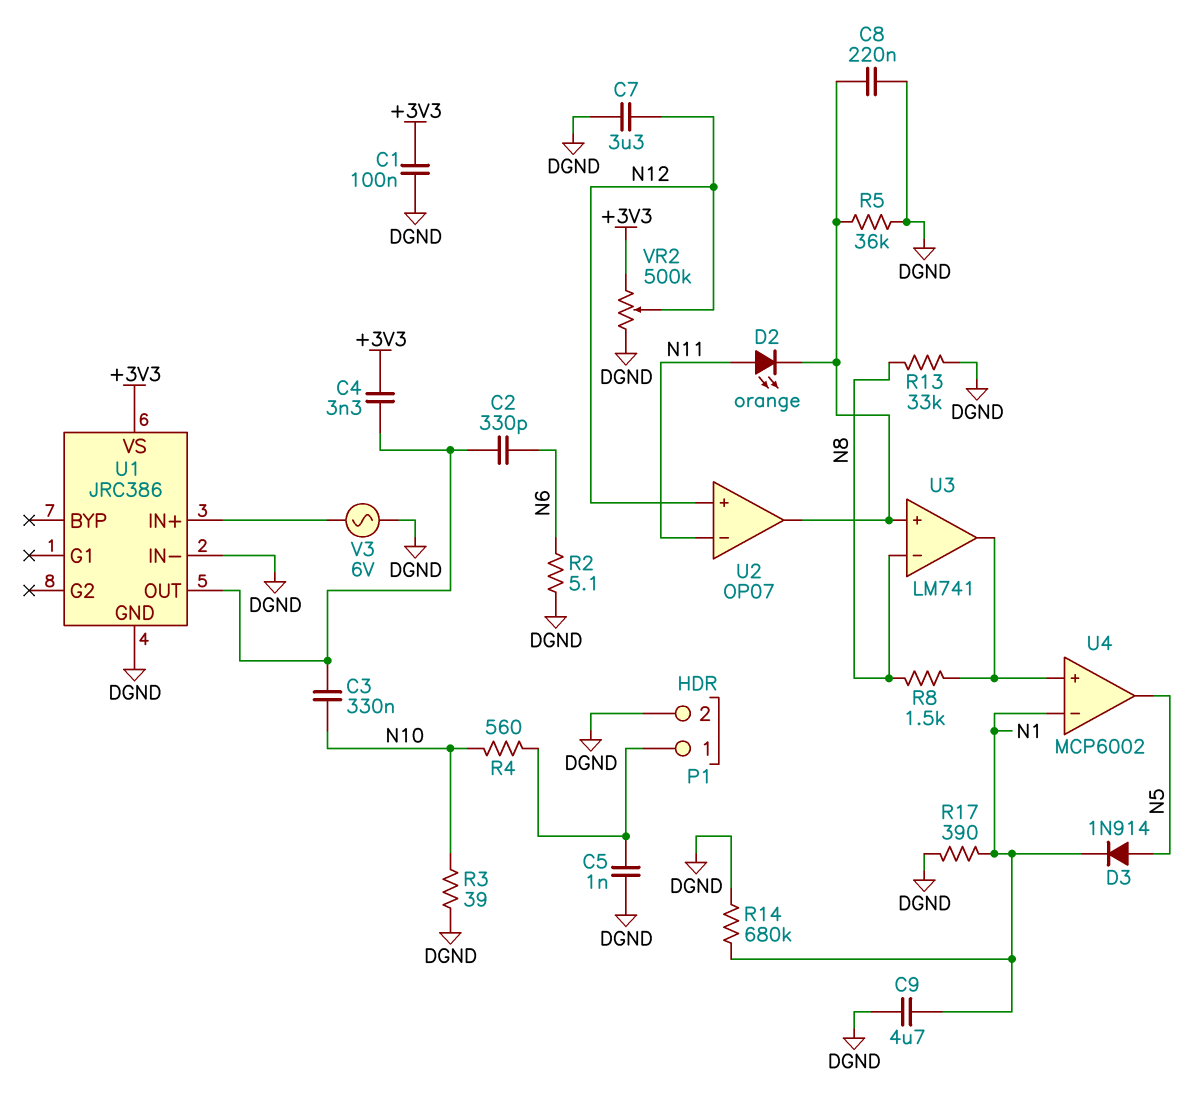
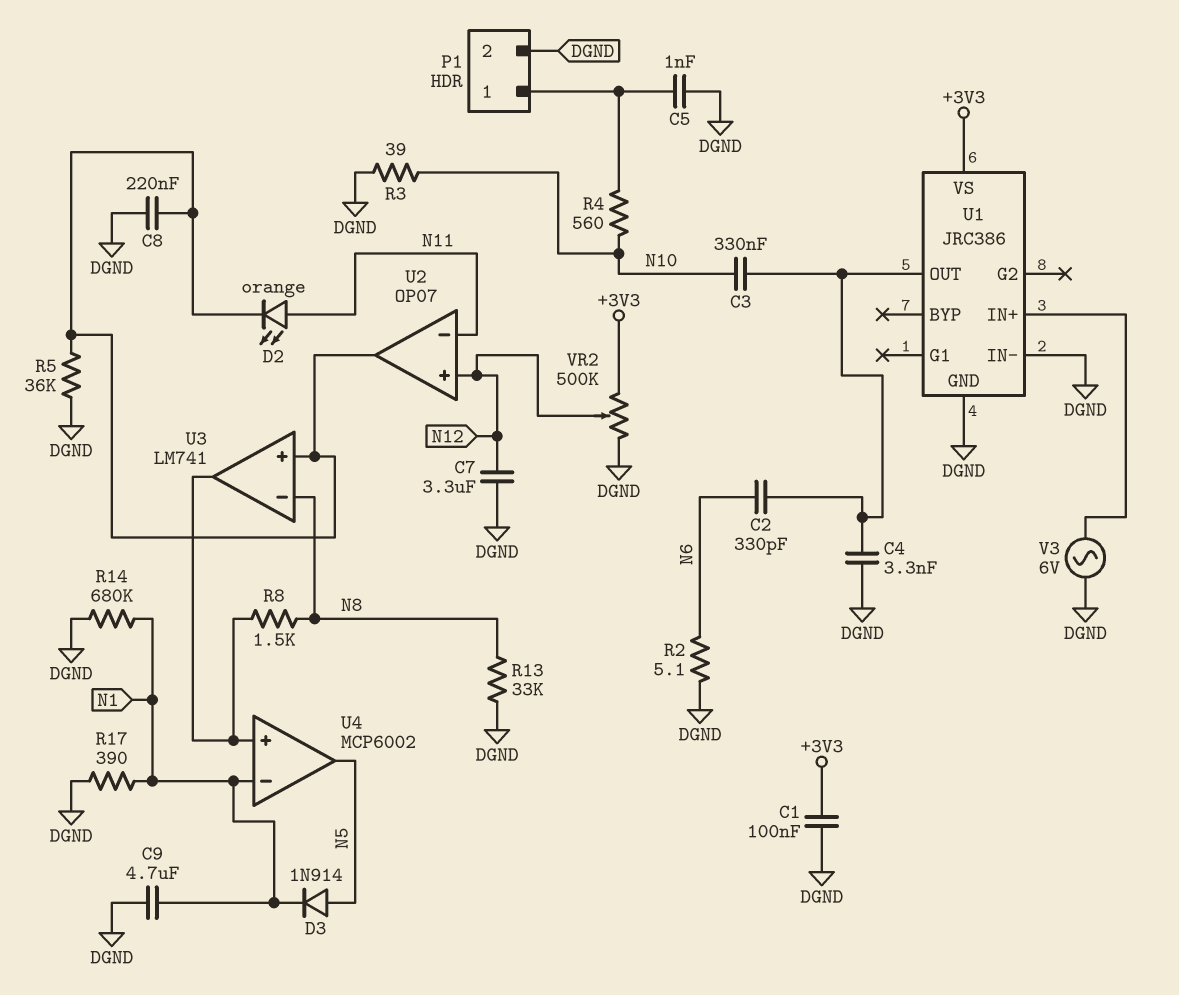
C4: 3.3nF (+3V3, U1/OUT) -> 3.3nF (DGND, U1/OUT)

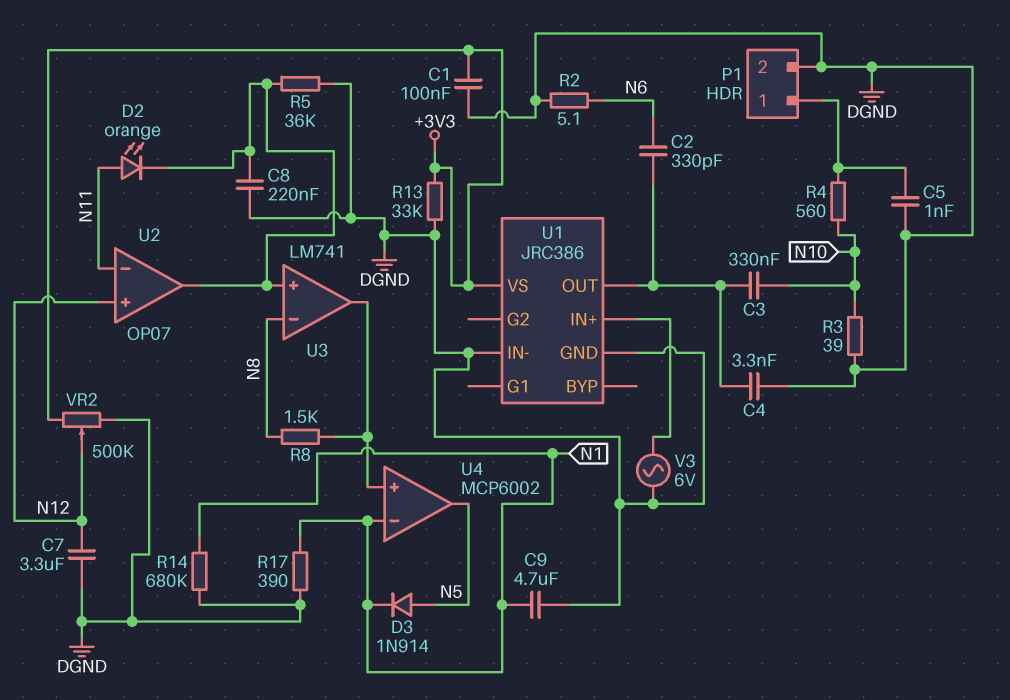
R13: 33k (DGND, N8) -> 33k (+3V3, DGND)

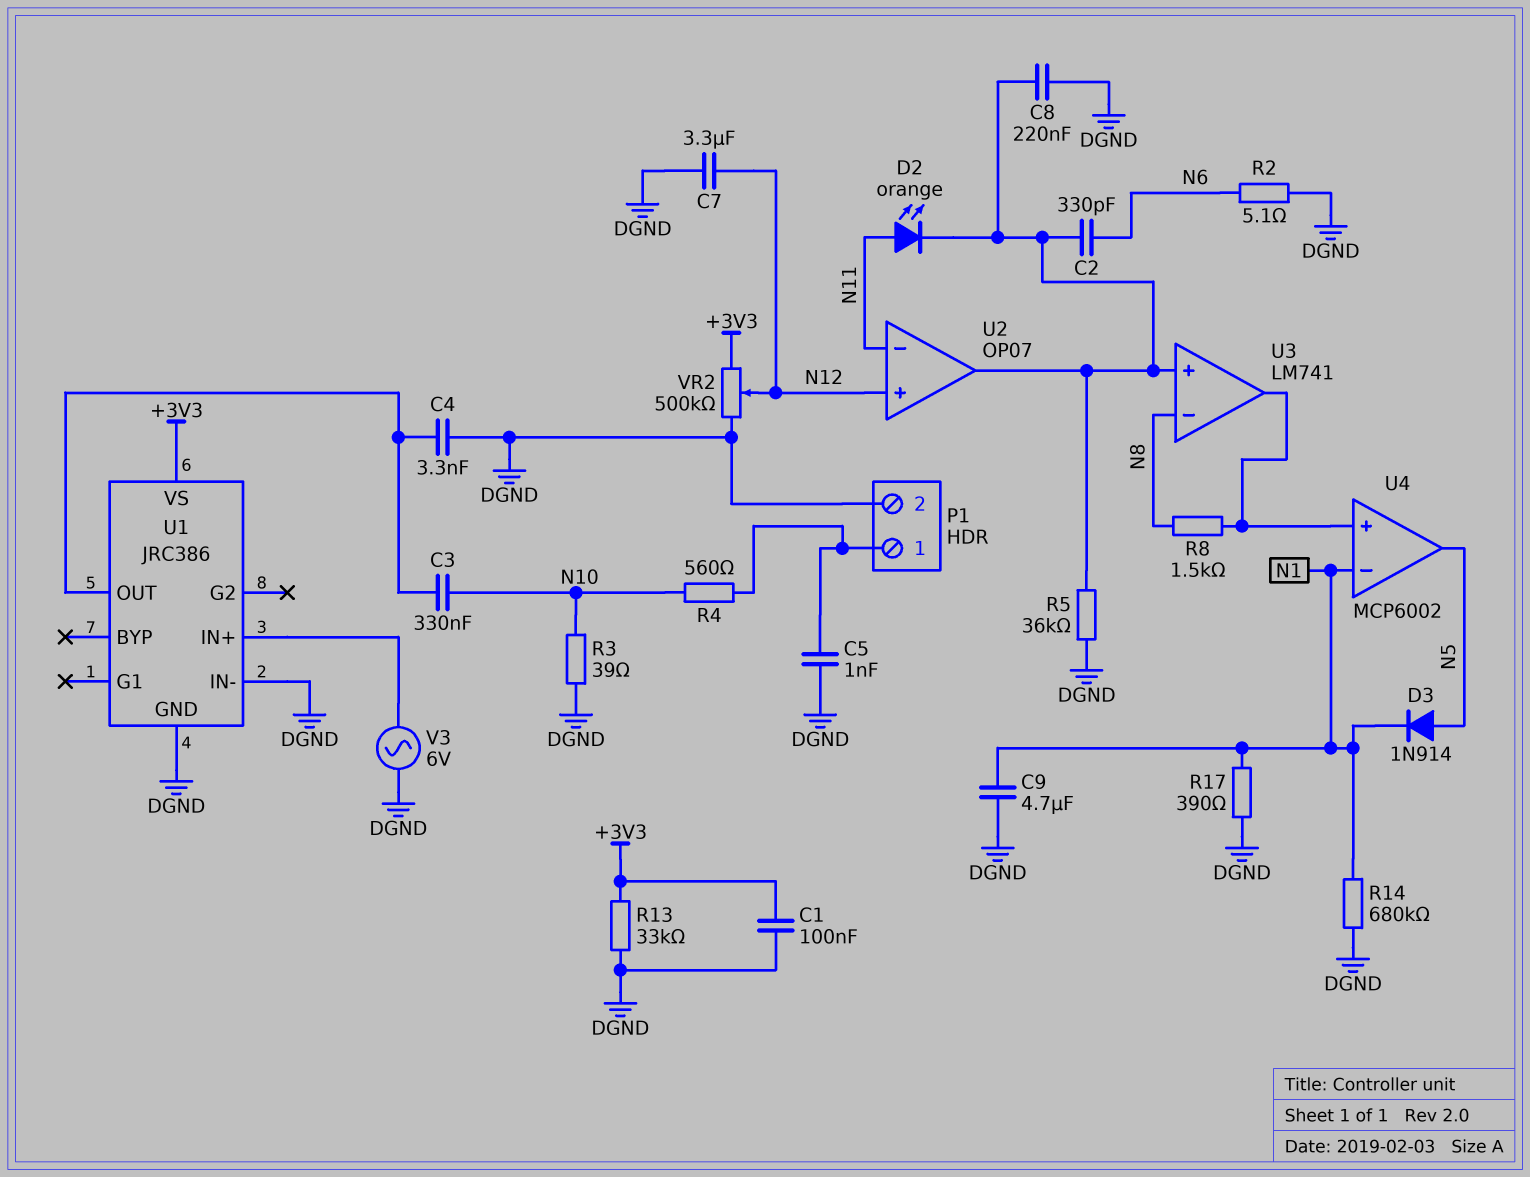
C2: 330pF (N6, U1/OUT) -> 330pF (N6, U2/out)

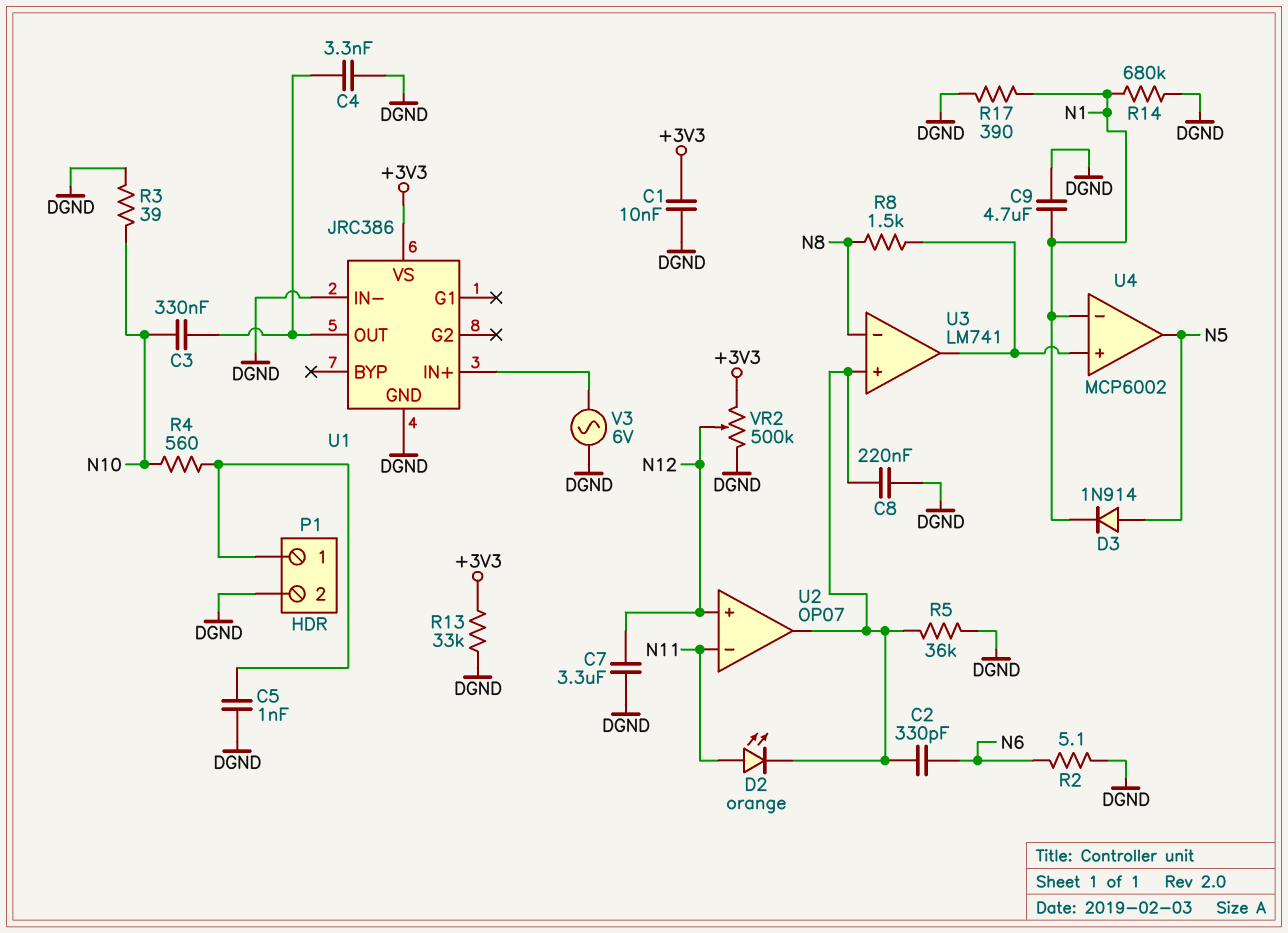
C1: 100nF (+3V3, DGND) -> 10nF (+3V3, DGND)

